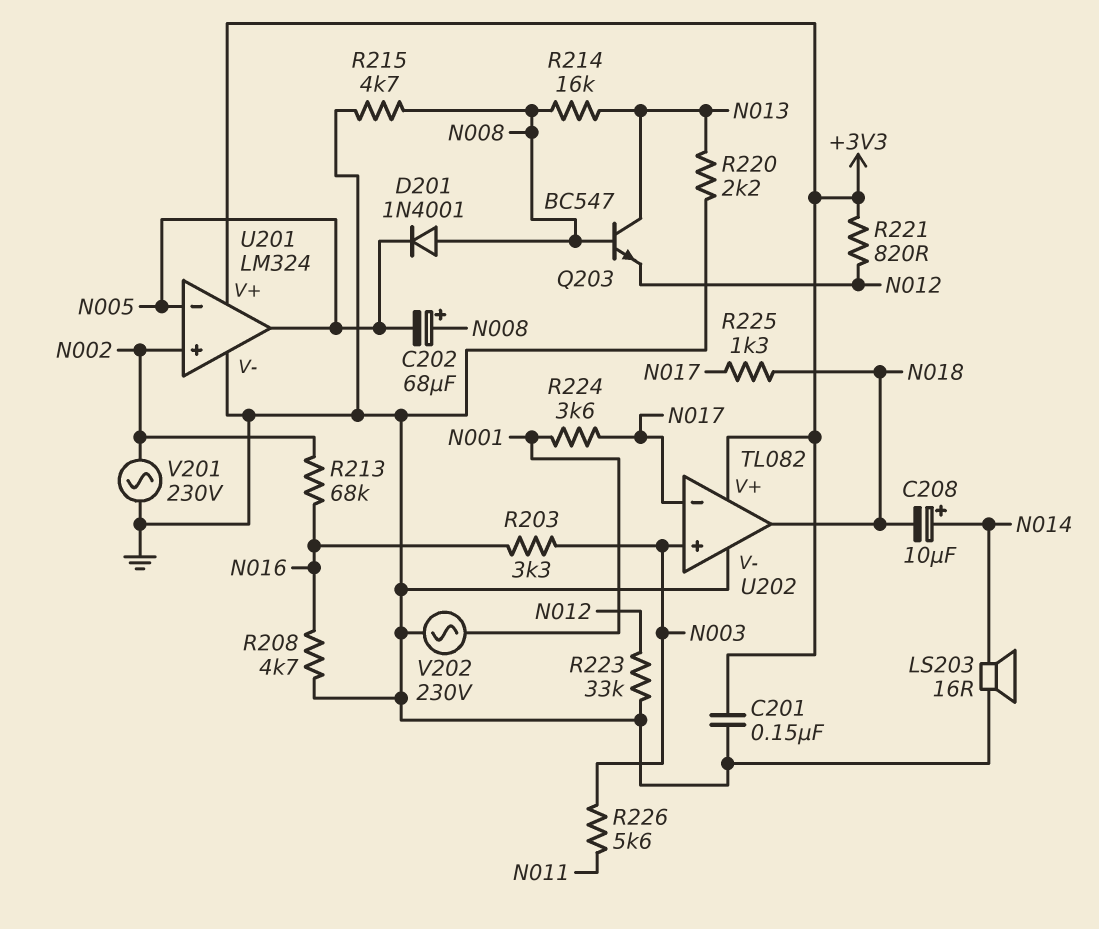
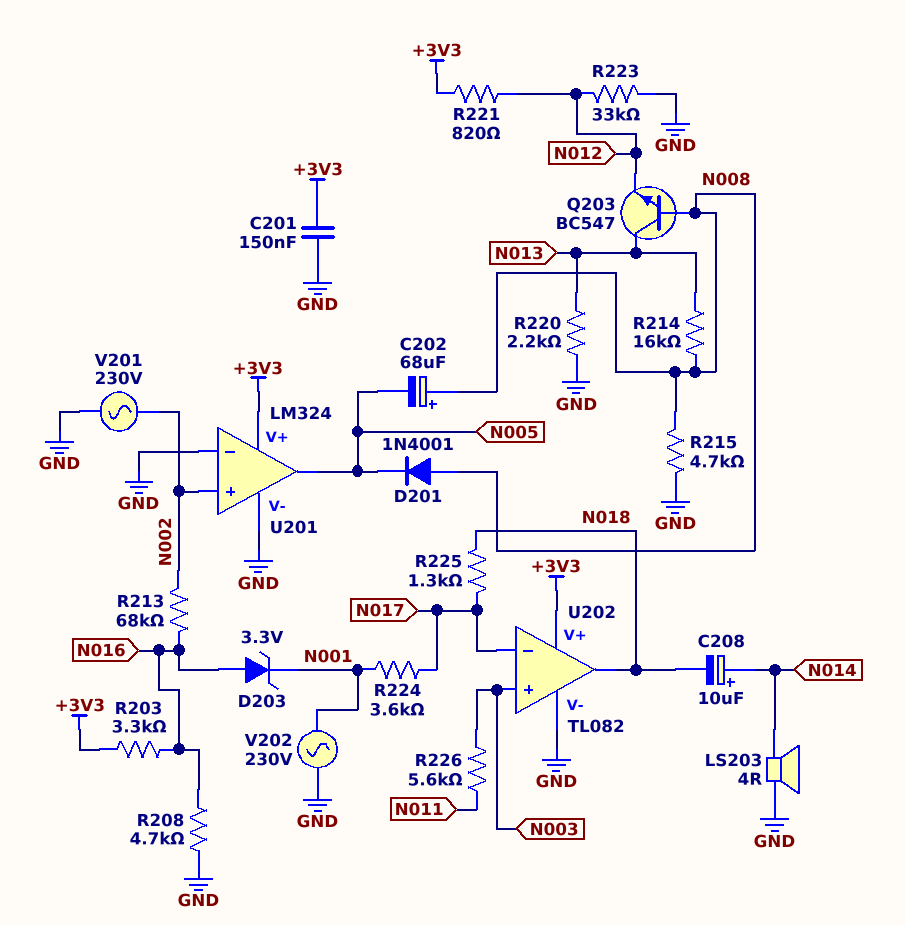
D203: none -> zener 3.3V (A N016, K N001)
LS203: speaker 16R (GND, N014) -> speaker 4R (GND, N014)
R203: 3.3k (N003, N016) -> 3.3k (+3V3, N016)
U201 pin in-: N005 -> GND

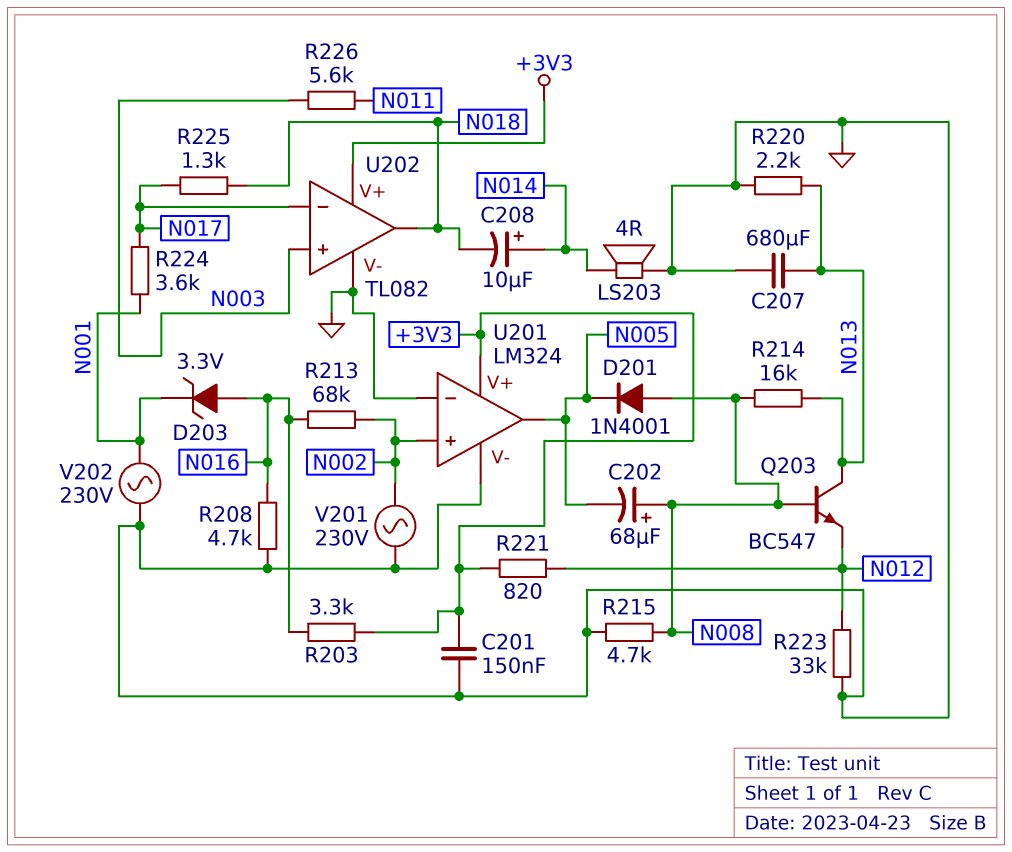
C207: none -> 680uF (GND, N013)

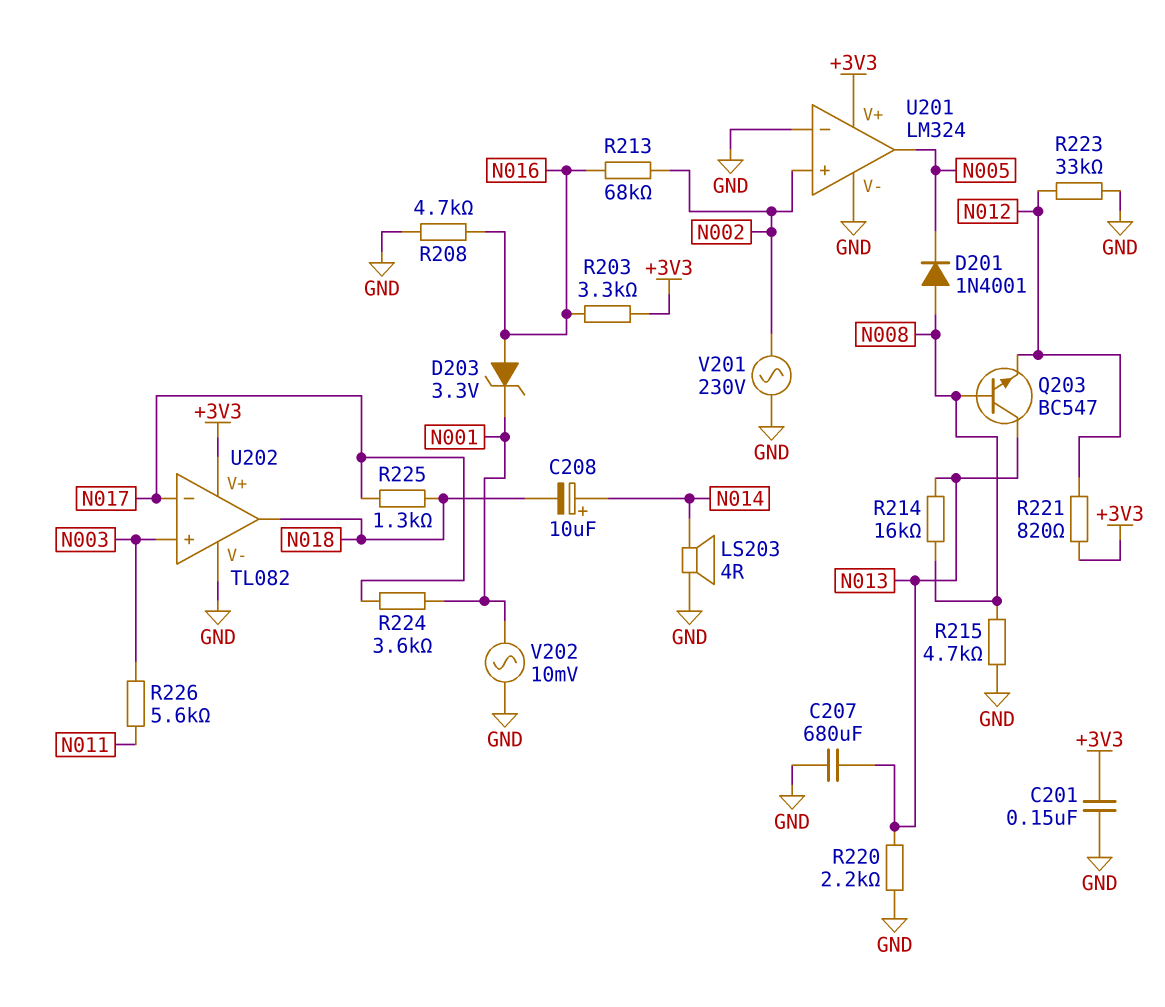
C202: 68uF (plus N008, minus N005) -> none
V202: AC 230V (GND, N001) -> AC 10mV (GND, N001)

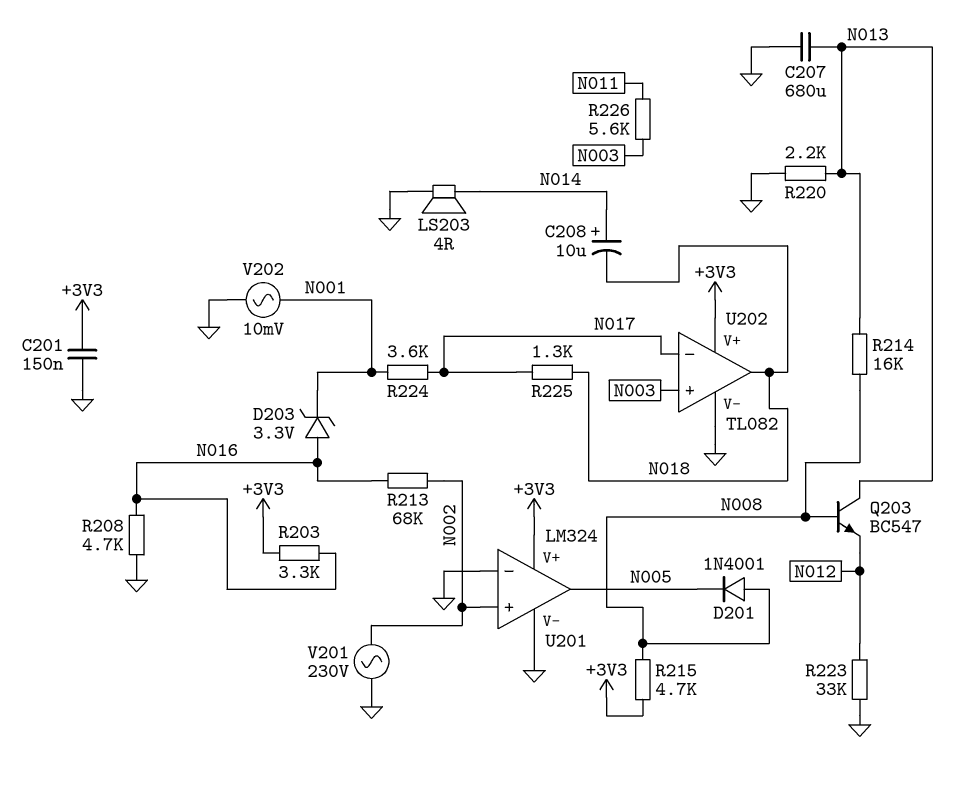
R215: 4.7k (GND, N008) -> 4.7k (+3V3, N008)
R221: 820 (+3V3, N012) -> none

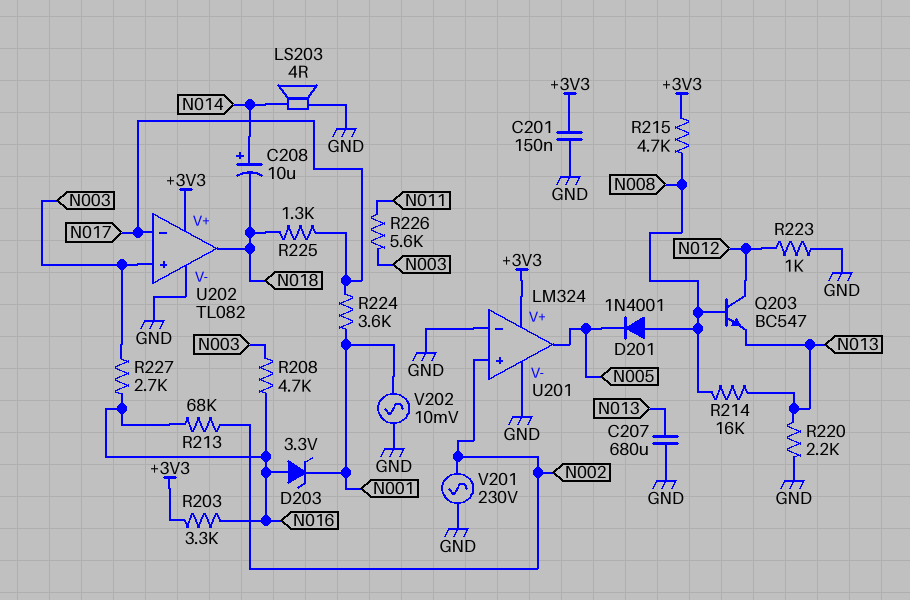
Q203: NPN BC547 (B N008, C N013, E N012) -> NPN BC547 (B N008, C N012, E N013)
R208: 4.7k (GND, N016) -> 4.7k (N003, N016)
R223: 33k (GND, N012) -> 1k (GND, N012)
R227: none -> 2.7k (N003, N016)

